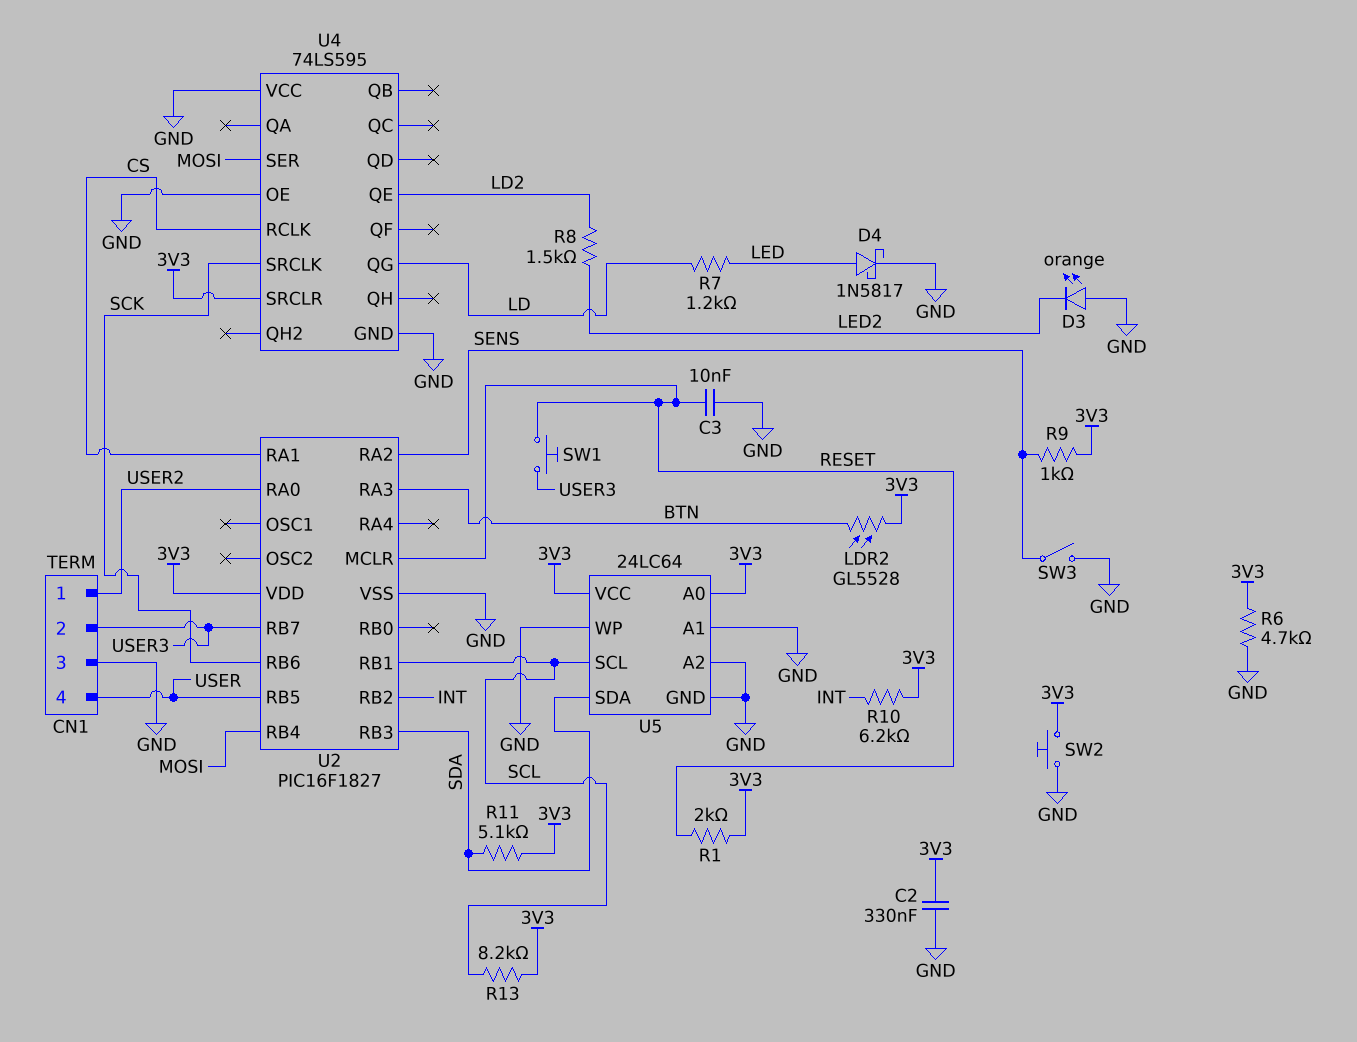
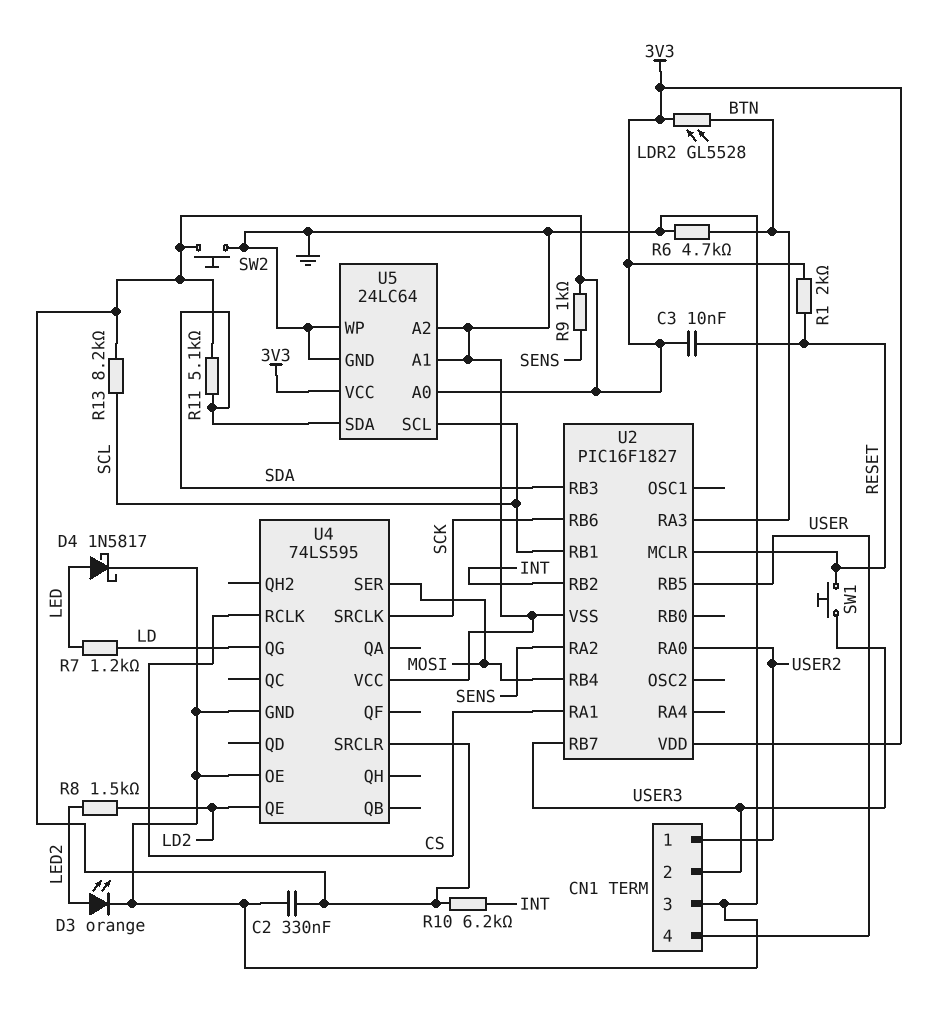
C3: 10nF (GND, RESET) -> 10nF (3V3, RESET)
D3: LED orange (A GND, K LED2) -> LED orange (A LED2, K GND)
R6: 4.7k (3V3, GND) -> 4.7k (BTN, GND)
SW3: switch (GND, SENS) -> none

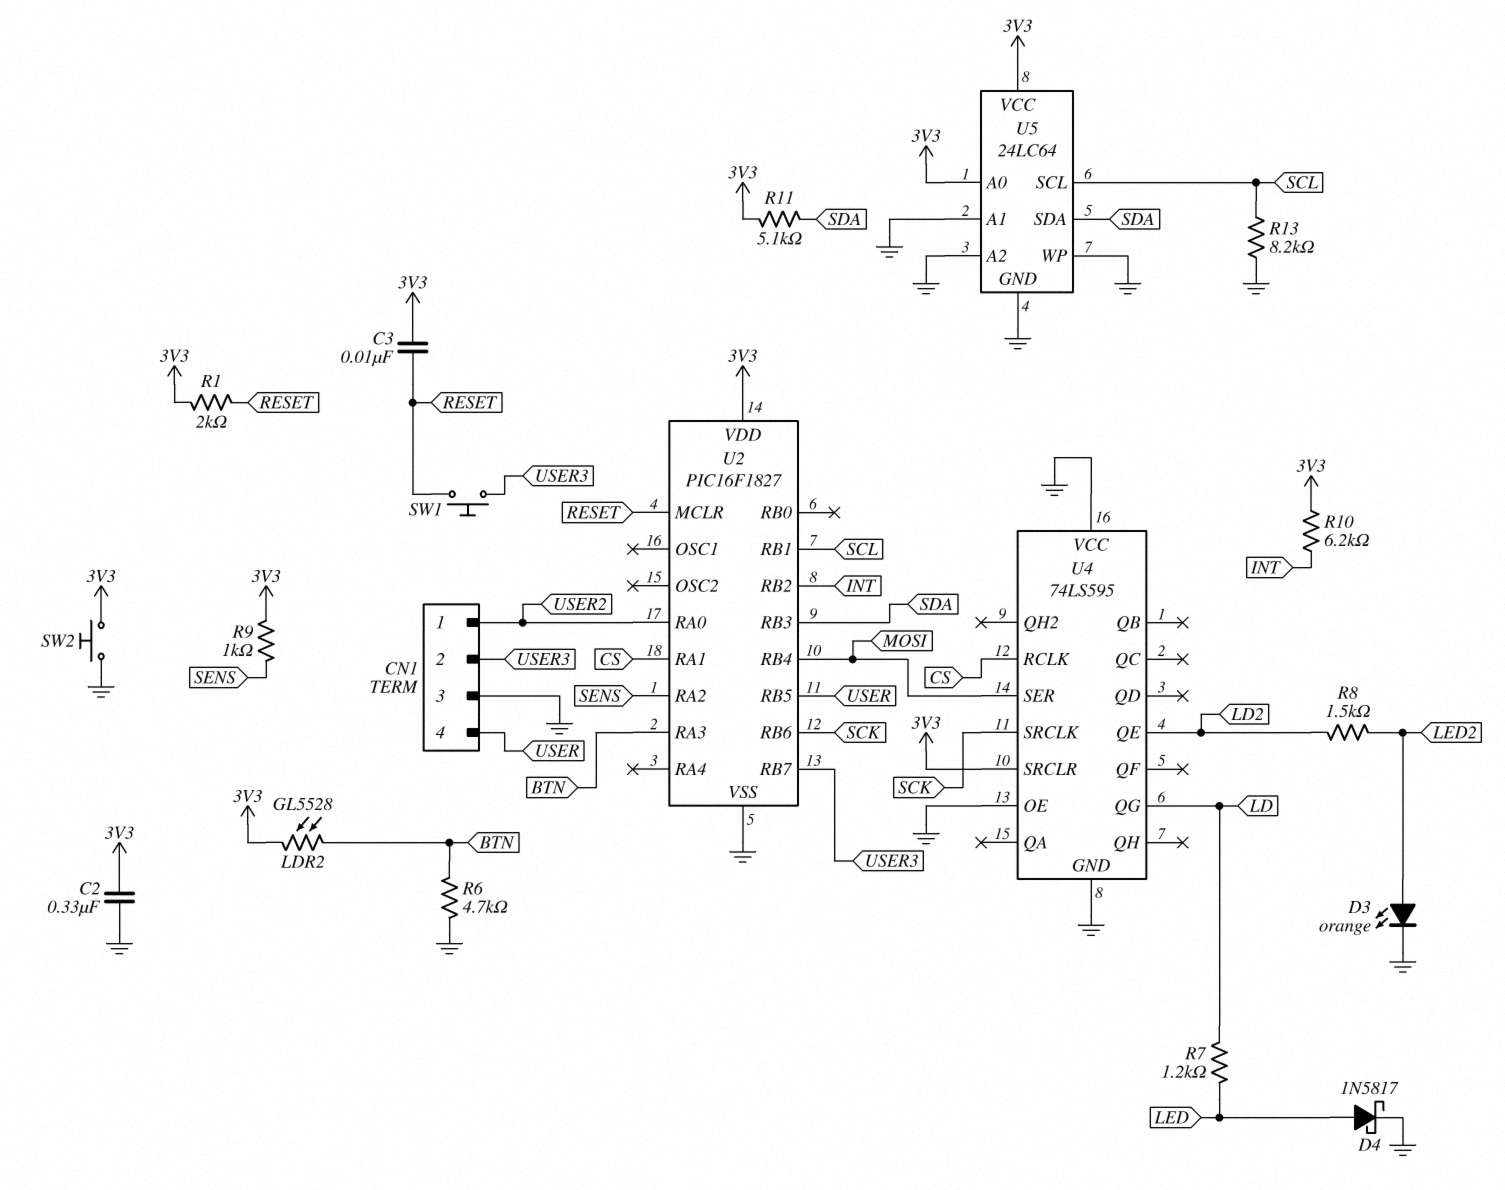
R13: 8.2k (3V3, SCL) -> 8.2k (GND, SCL)

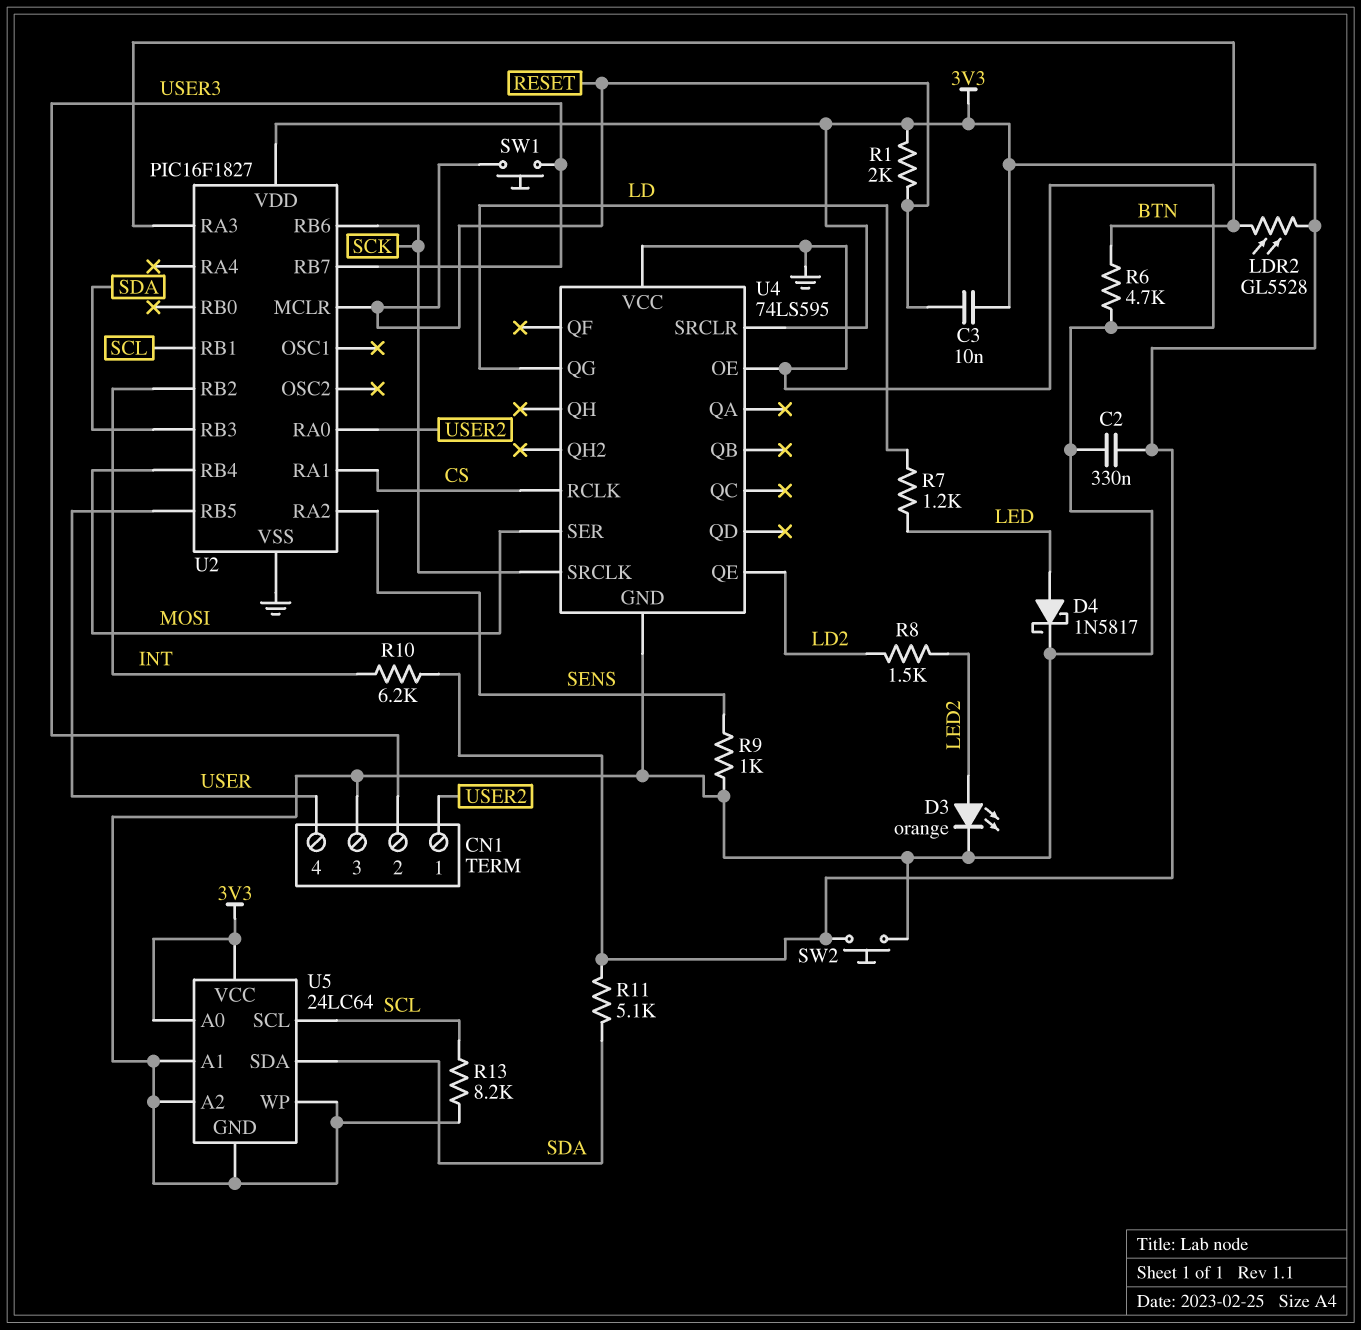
R9: 1k (3V3, SENS) -> 1k (GND, SENS)

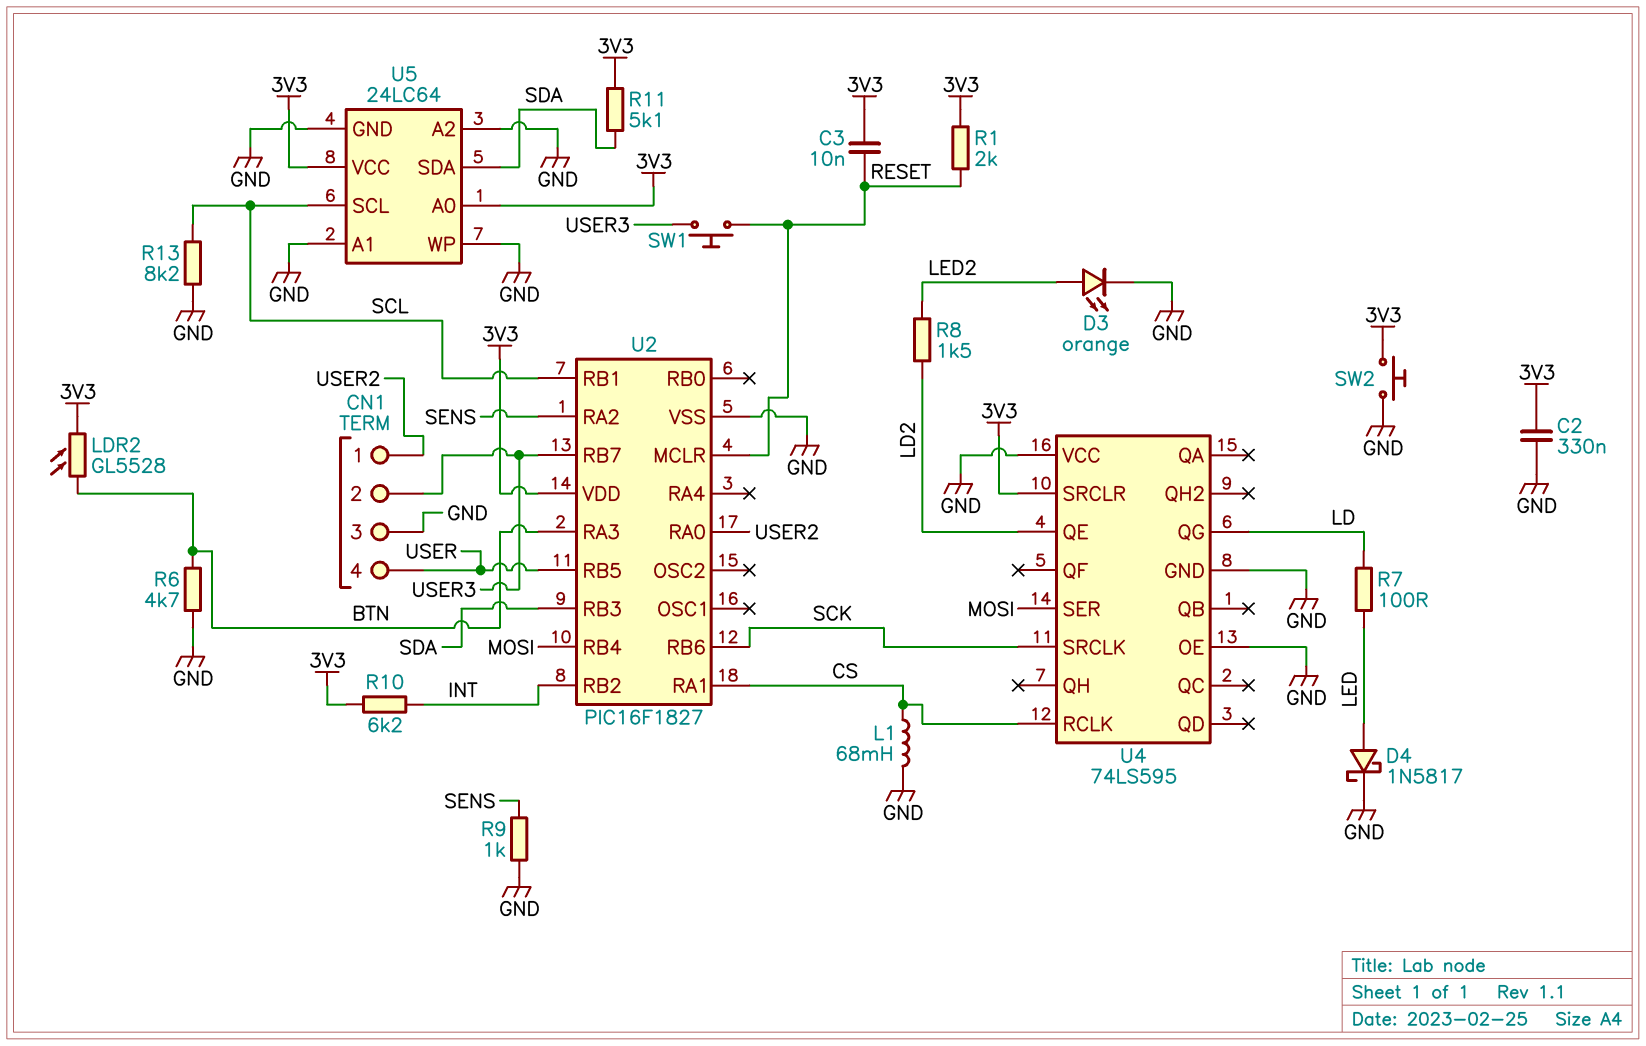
L1: none -> 68mH (CS, GND)
R7: 1.2k (LD, LED) -> 100 (LD, LED)

